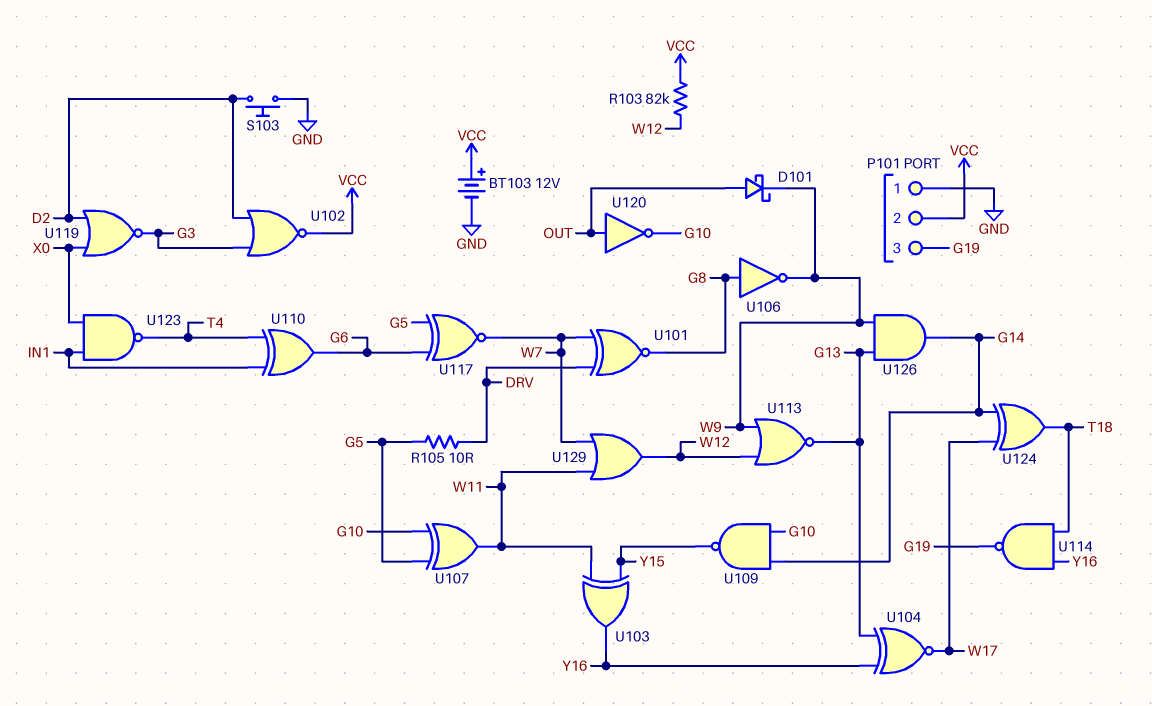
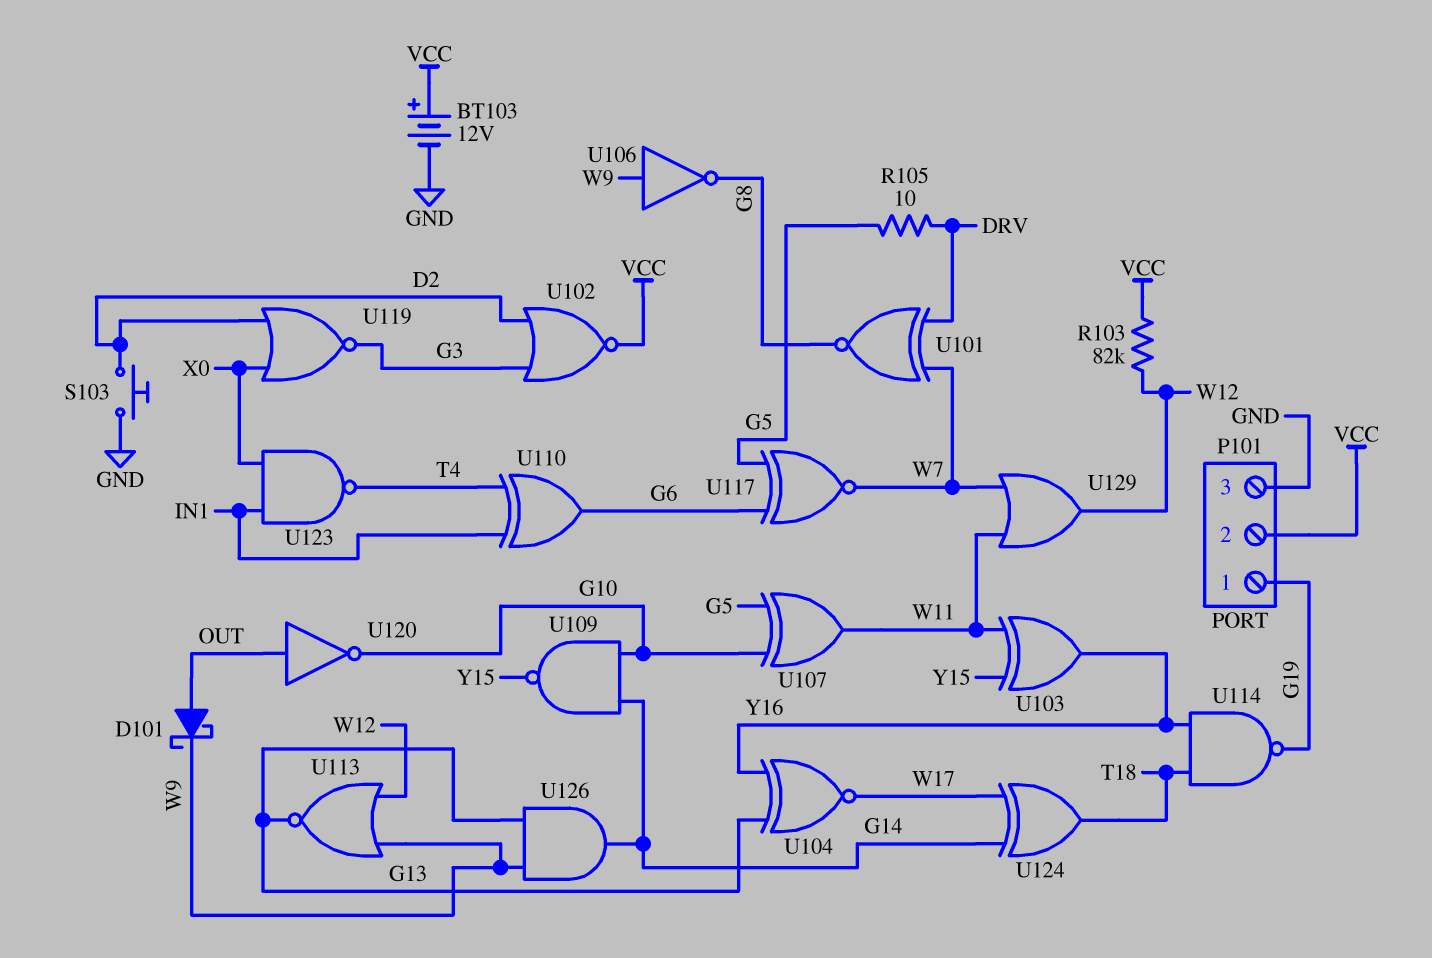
P101 pin 1: GND -> G19
P101 pin 3: G19 -> GND
U106: NOT (in G8, out W9) -> NOT (in W9, out G8)

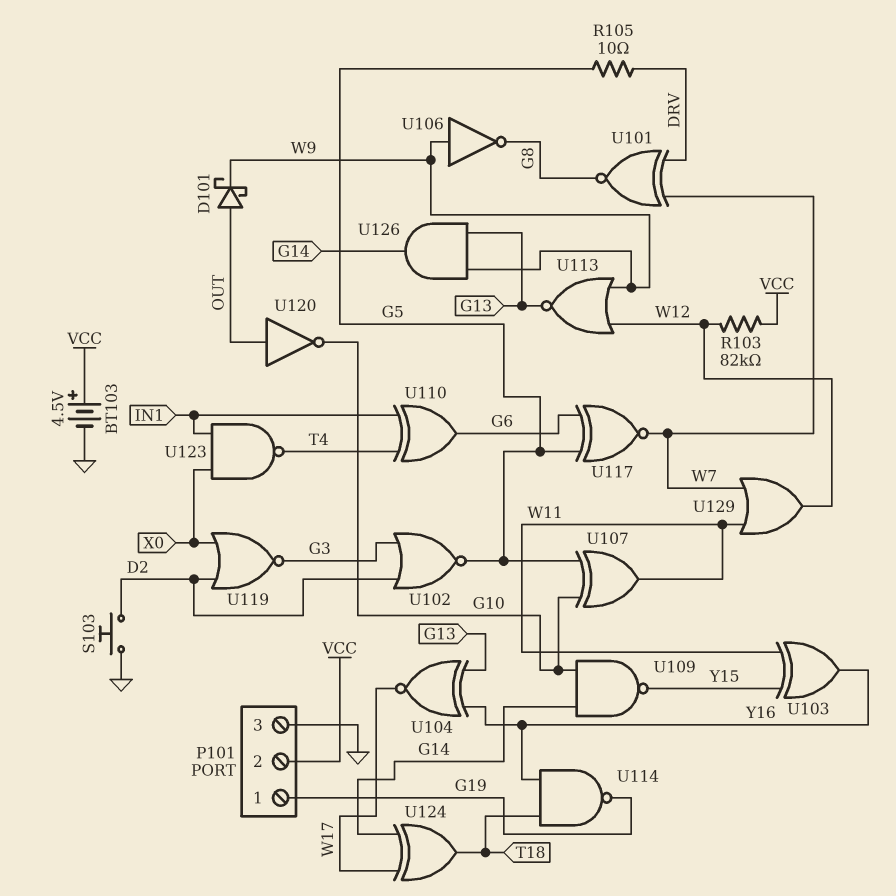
BT103: 12V (plus VCC, minus GND) -> 4.5V (plus VCC, minus GND)
U102: NOR (in D2, in G3, out VCC) -> NOR (in D2, in G3, out G5)

